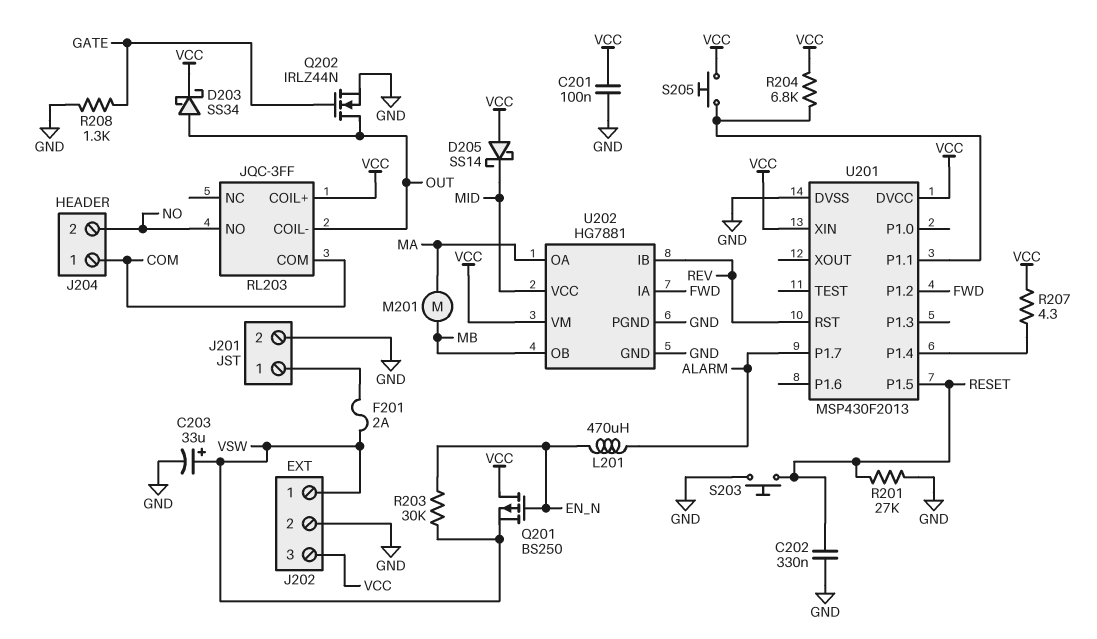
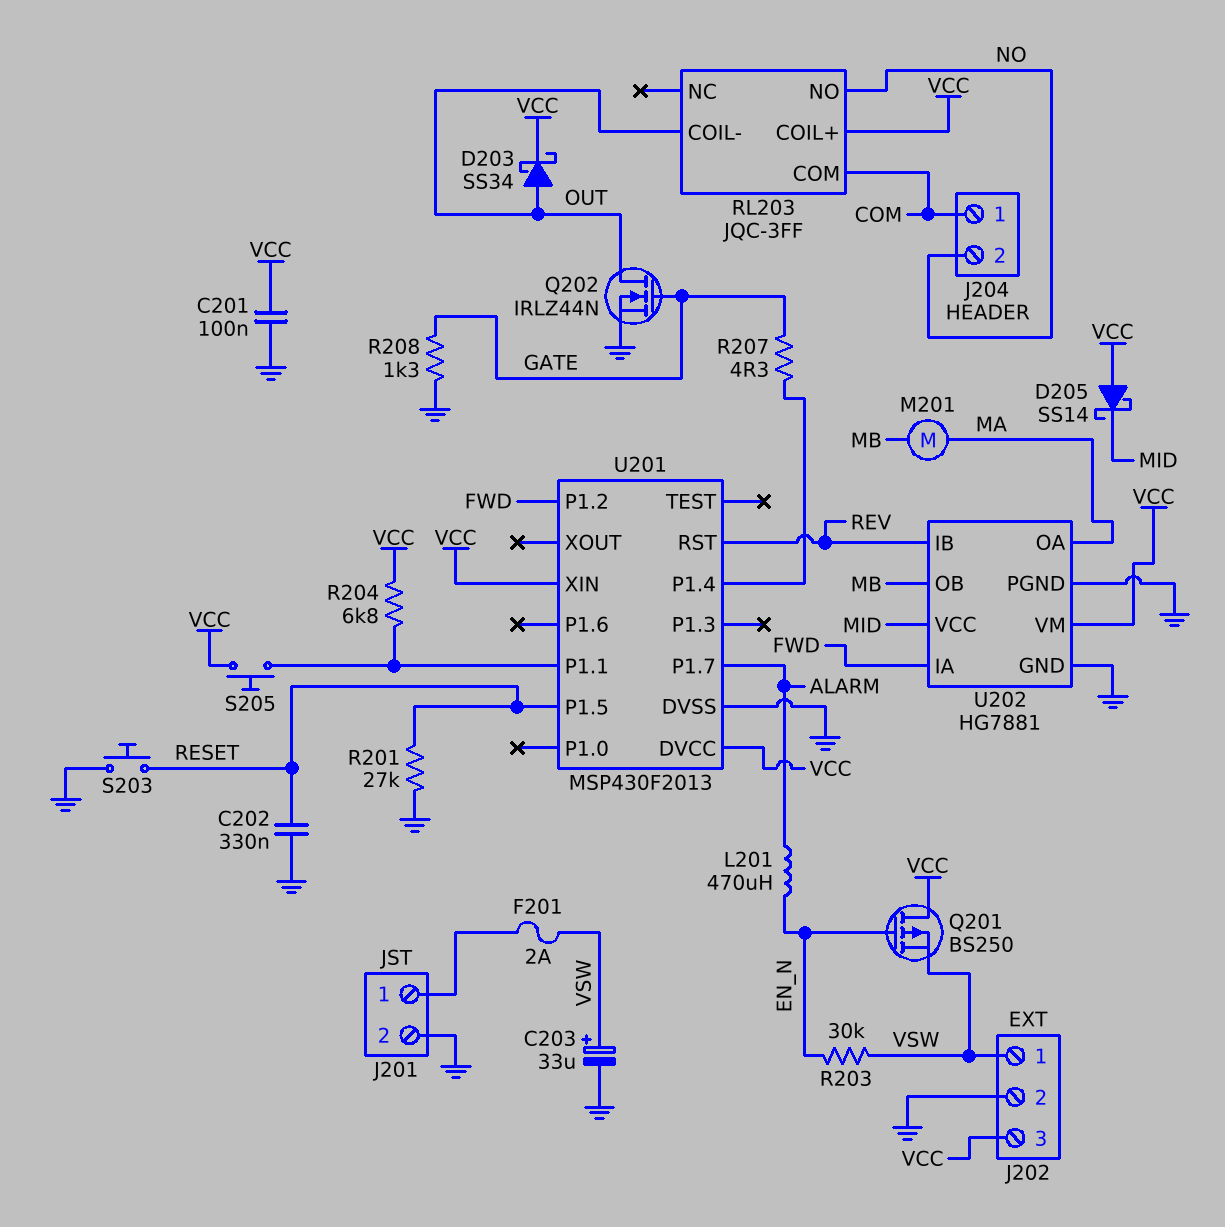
R207: 4.3 (U201/P1.4, VCC) -> 4.3 (GATE, U201/P1.4)

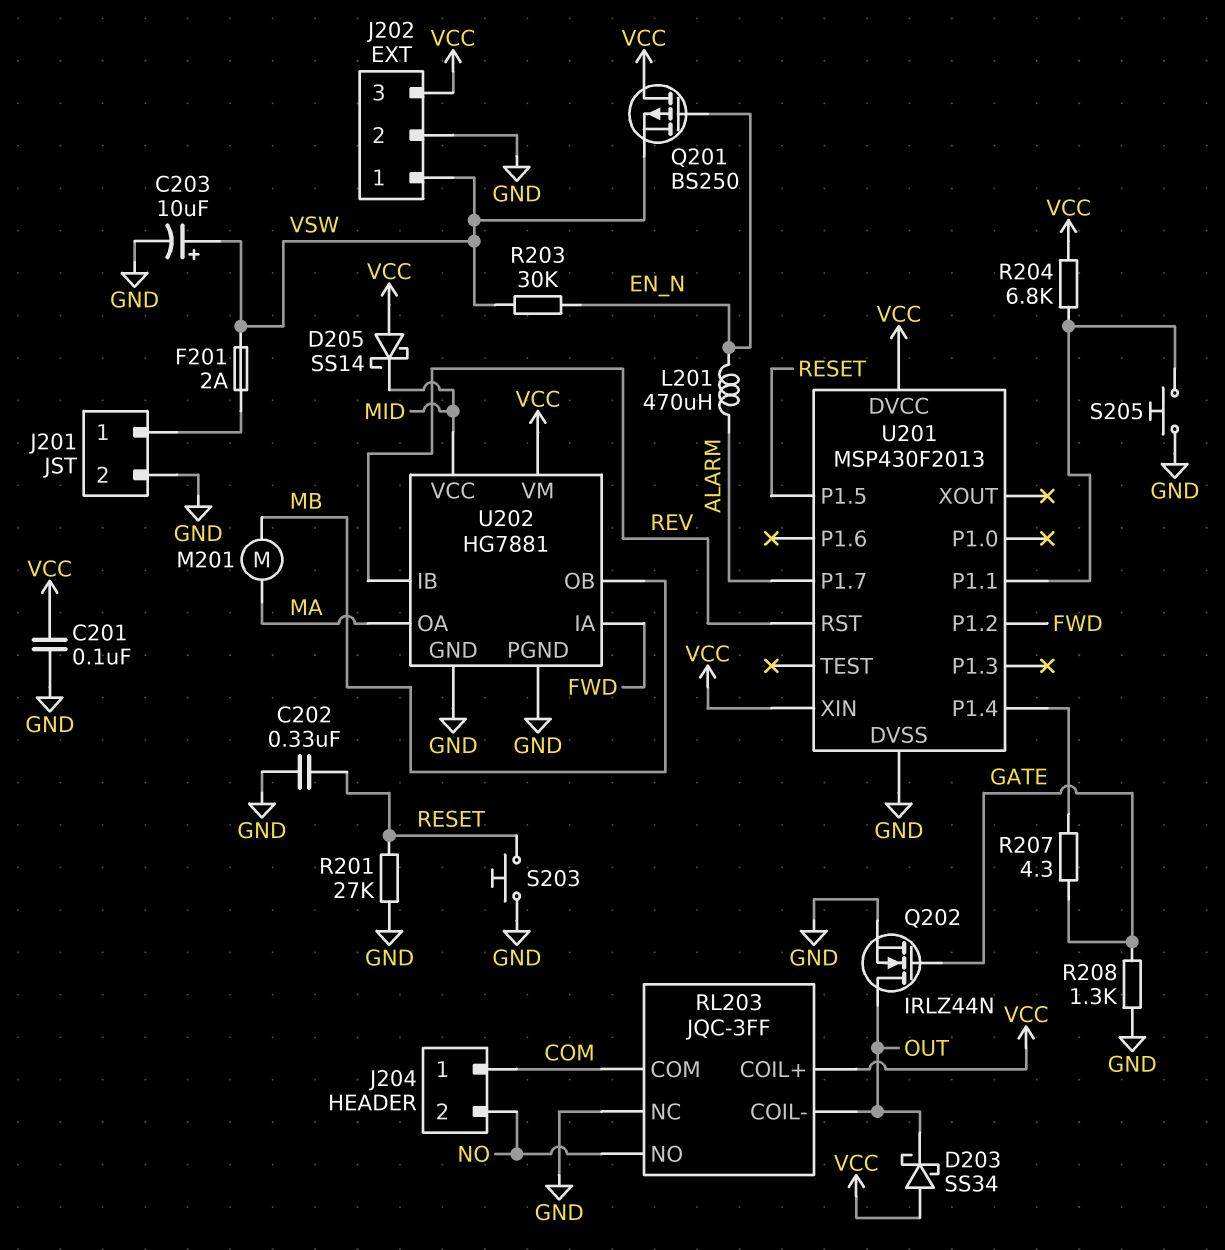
C203: 33uF (plus VSW, minus GND) -> 10uF (plus VSW, minus GND)
D203: schottky SS34 (A OUT, K VCC) -> schottky SS34 (A VCC, K OUT)
RL203 pin NC: none -> GND
S205: button (U201/P1.1, VCC) -> button (GND, U201/P1.1)

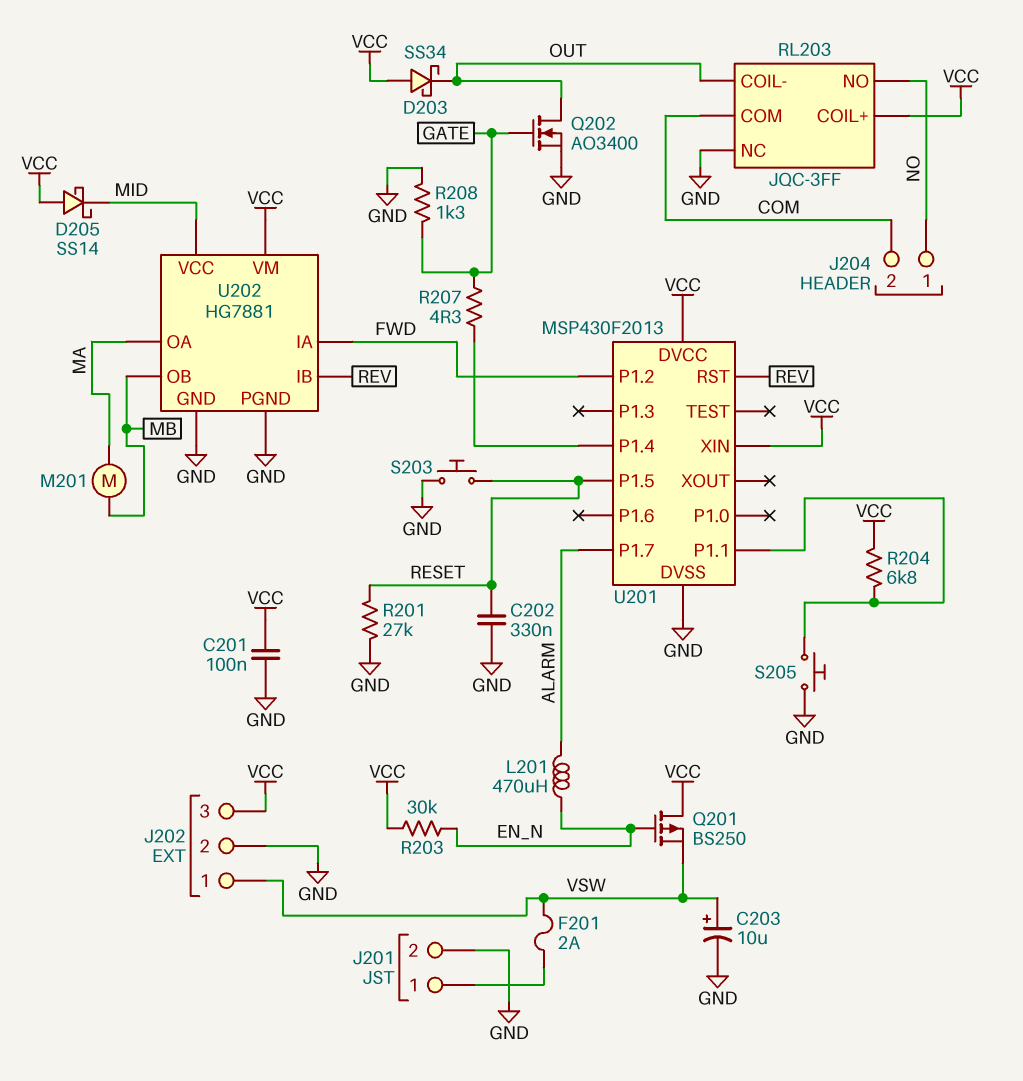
J204 pin 1: COM -> NO
J204 pin 2: NO -> COM
Q202: NMOS IRLZ44N (G GATE, D OUT, S GND) -> NMOS AO3400 (G GATE, D OUT, S GND)
R203: 30k (EN_N, VSW) -> 30k (EN_N, VCC)

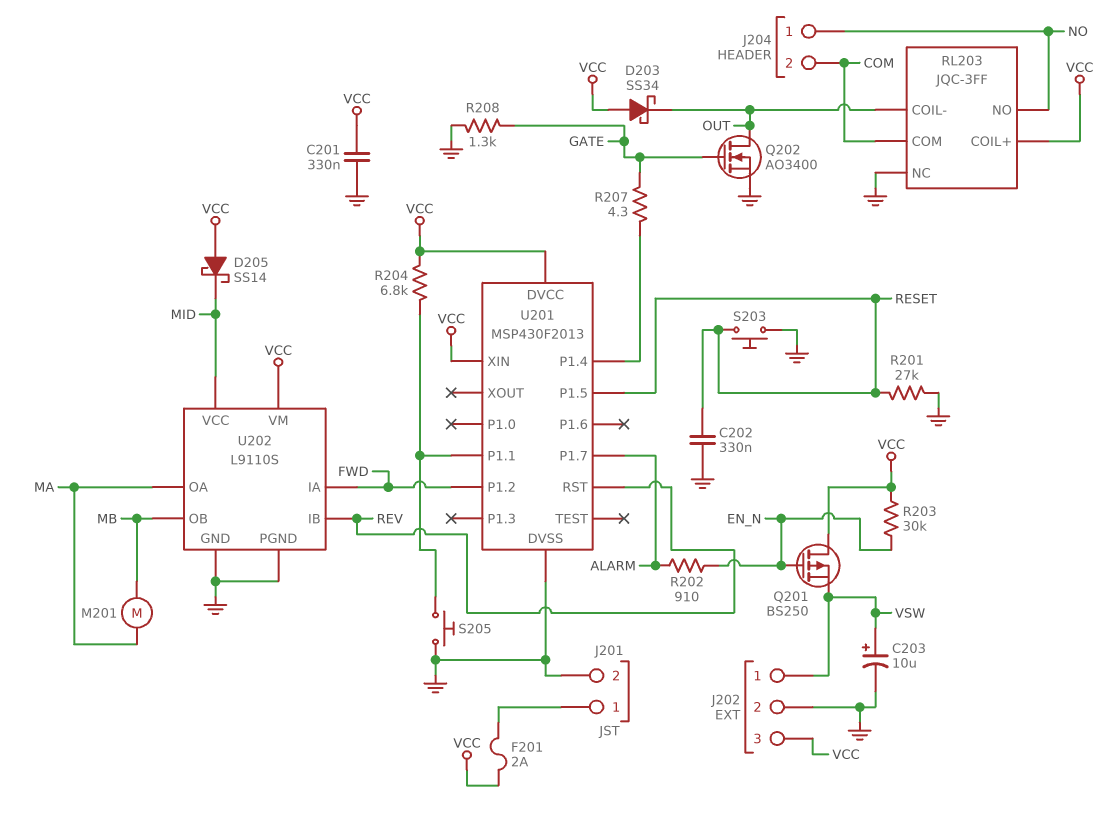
C201: 100nF (GND, VCC) -> 330nF (GND, VCC)
F201: 2A (J201/1, VSW) -> 2A (J201/1, VCC)
L201: 470uH (ALARM, EN_N) -> none
R202: none -> 910 (ALARM, EN_N)
U202: HG7881 -> L9110S

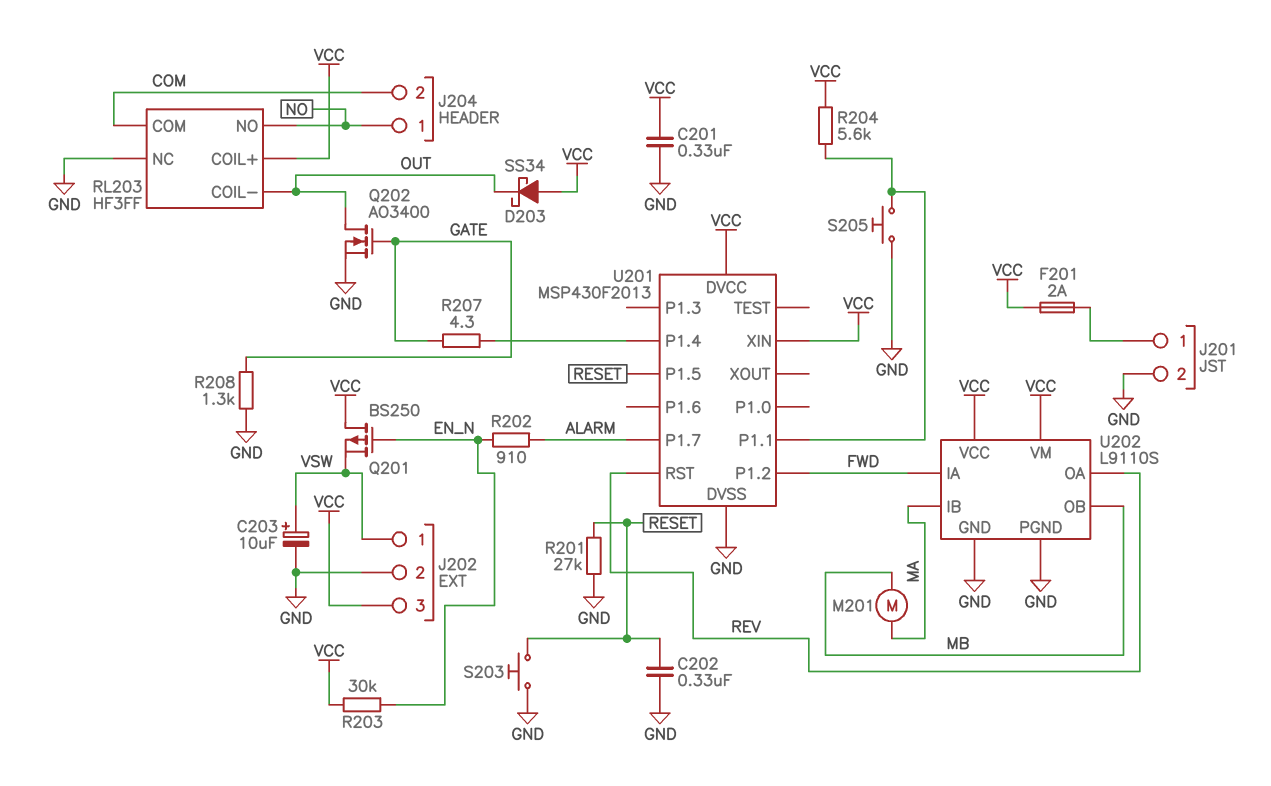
D205: schottky SS14 (A VCC, K MID) -> none
R204: 6.8k (U201/P1.1, VCC) -> 5.6k (U201/P1.1, VCC)
RL203: JQC-3FF -> HF3FF
U202 pin IB: REV -> MA
U202 pin OA: MA -> REV
U202 pin VCC: MID -> VCC

